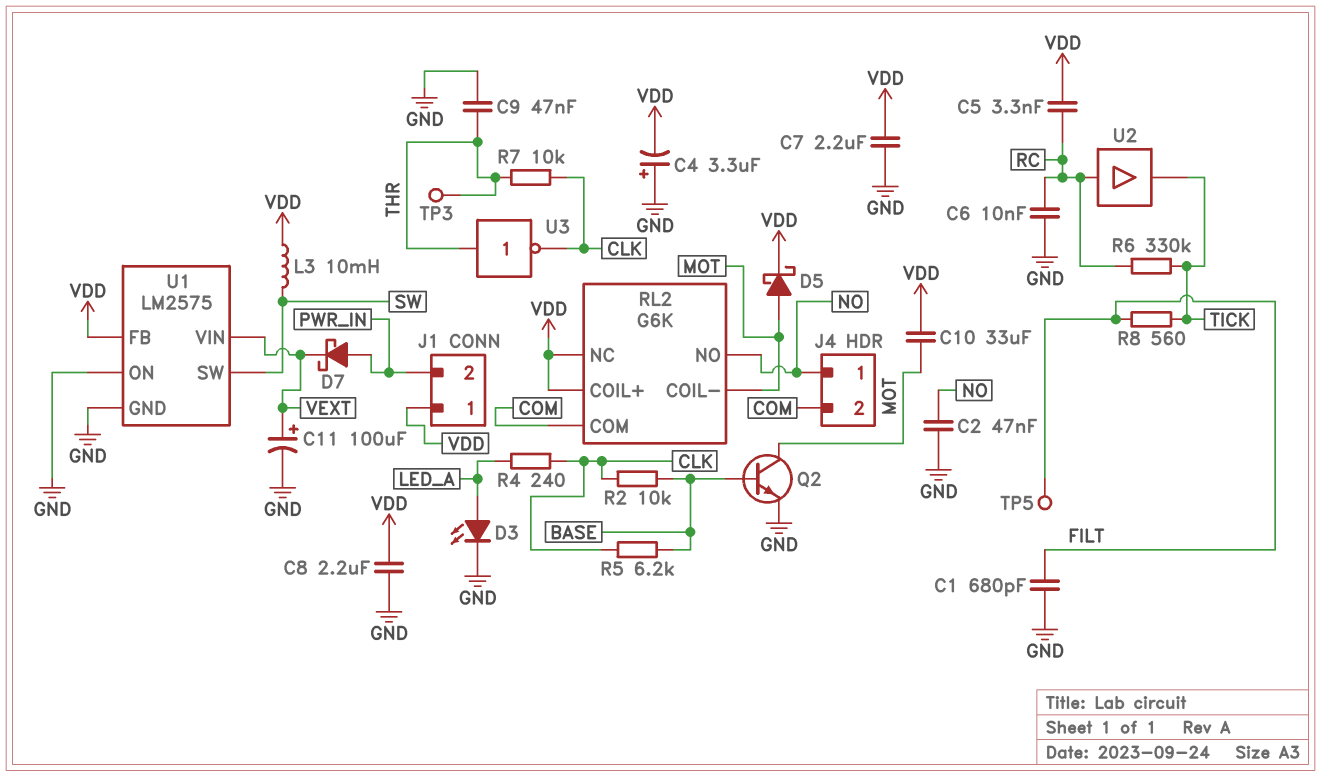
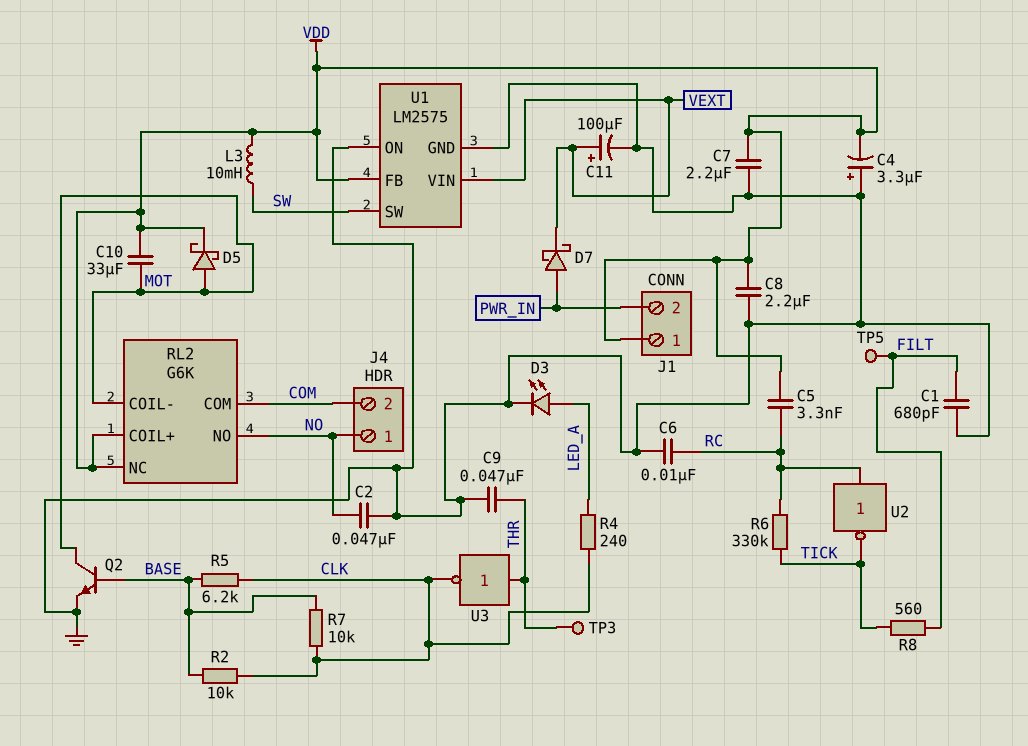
R7: 10k (CLK, THR) -> 10k (BASE, CLK)
U2: buffer (in RC, out TICK) -> NOT (in RC, out TICK)

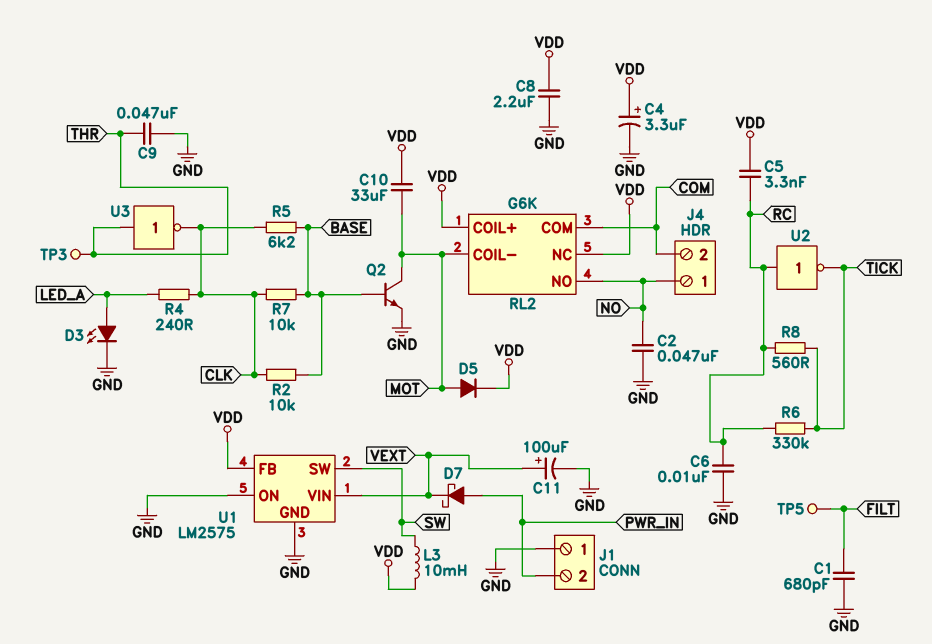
C4: 3.3uF (plus GND, minus VDD) -> 3.3uF (plus VDD, minus GND)
C7: 2.2uF (GND, VDD) -> none
D5: schottky (A MOT, K VDD) -> diode (A MOT, K VDD)
J1 pin 1: VDD -> GND
R8: 560 (FILT, TICK) -> 560 (RC, TICK)

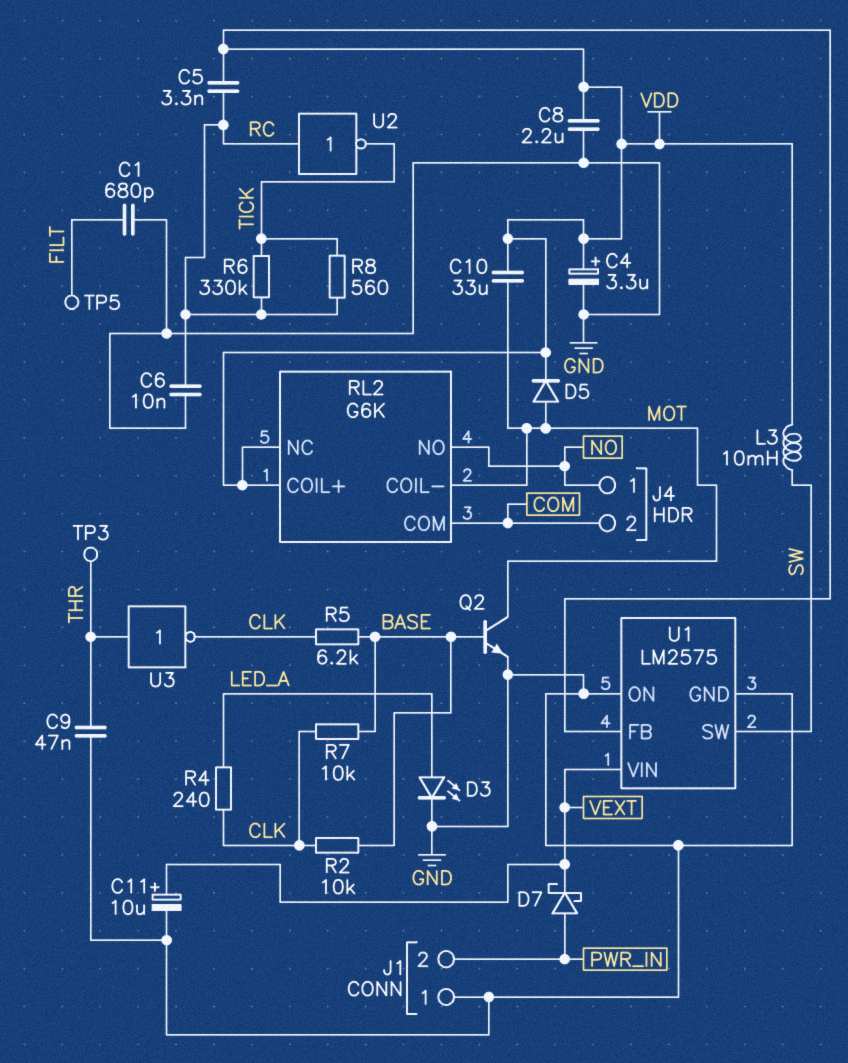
C2: 47nF (GND, NO) -> none
C11: 100uF (plus VEXT, minus GND) -> 10uF (plus VEXT, minus GND)

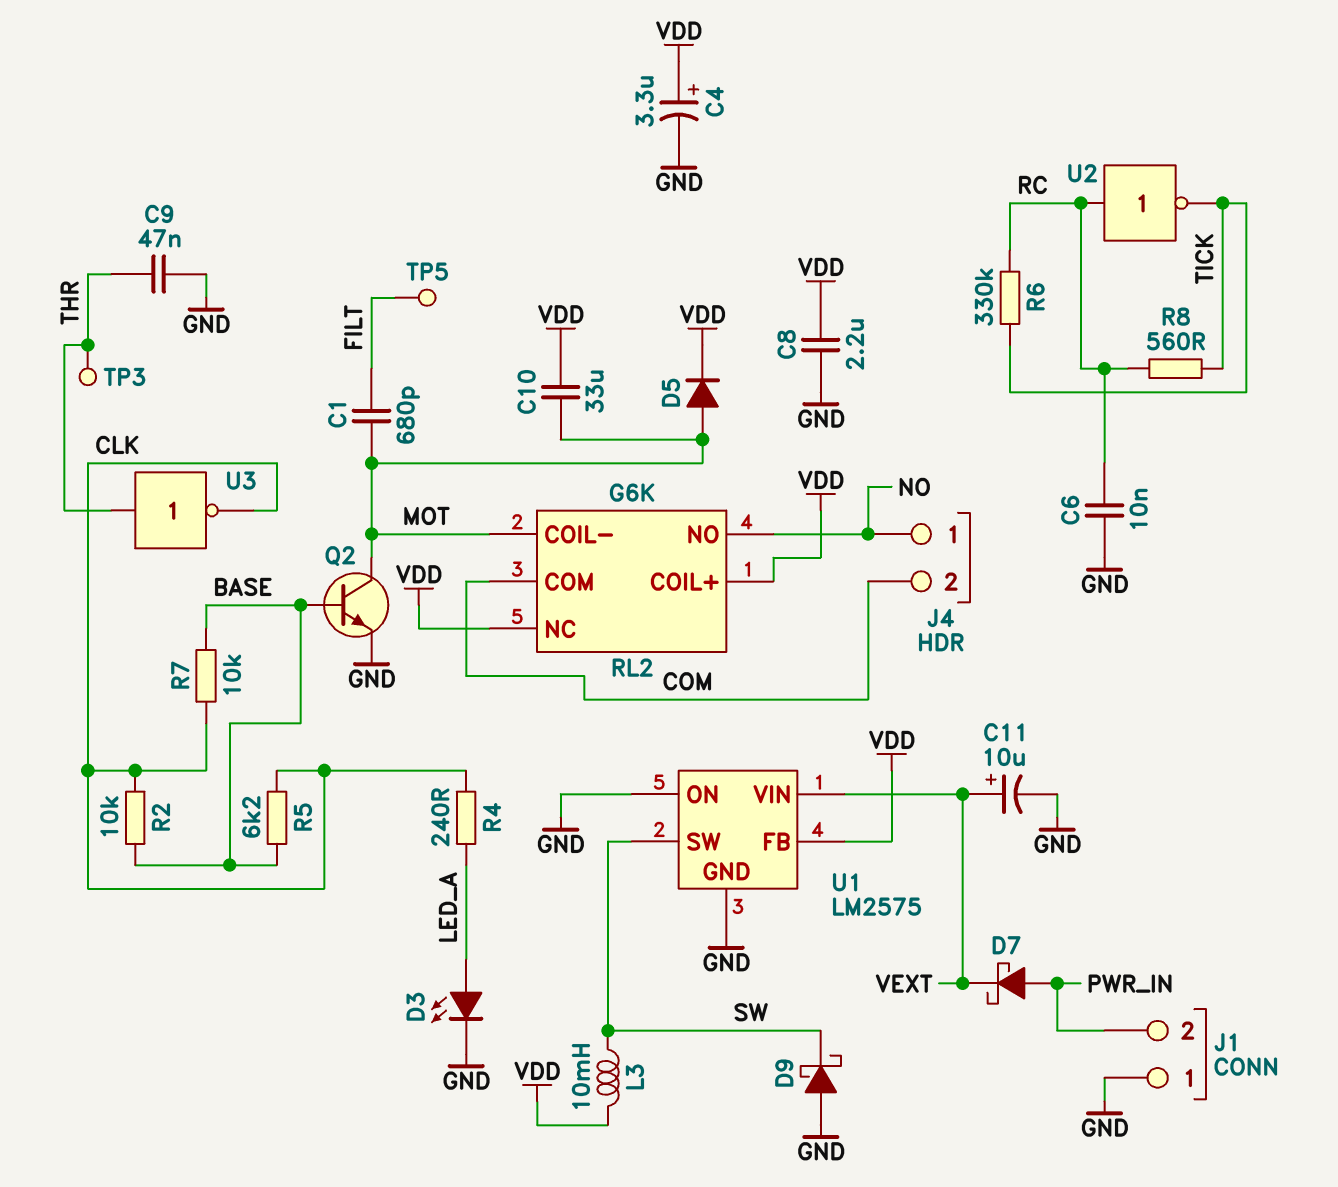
C1: 680pF (FILT, GND) -> 680pF (FILT, MOT)
C5: 3.3nF (RC, VDD) -> none
D9: none -> schottky (A GND, K SW)

